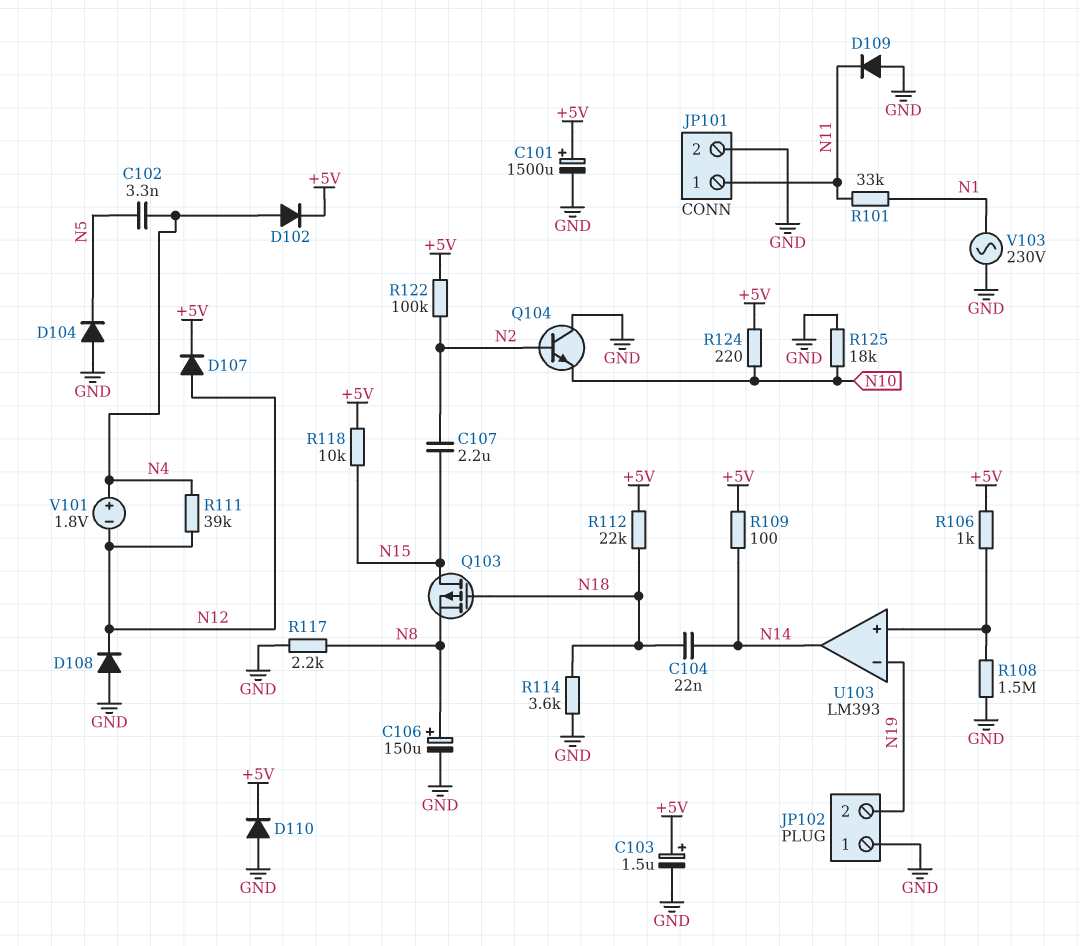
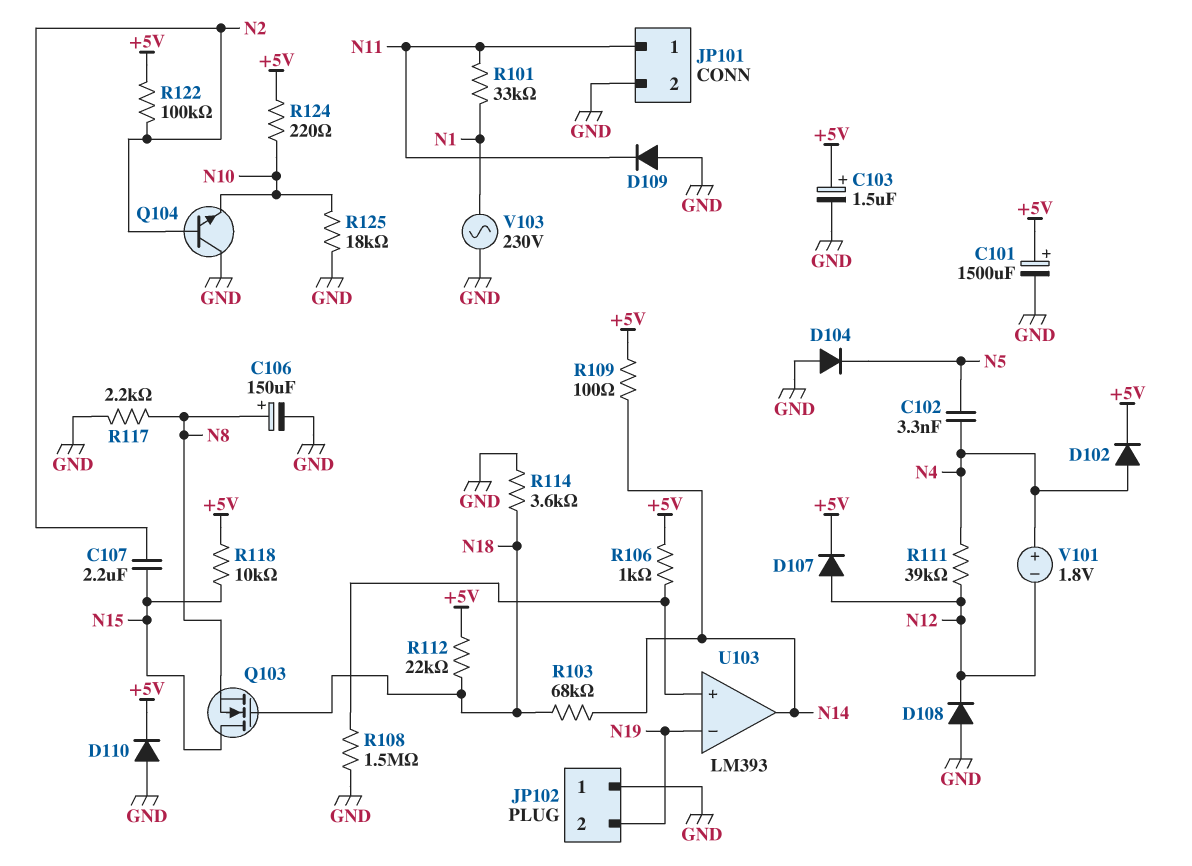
C104: 22nF (N14, N18) -> none
Q103: PMOS (G N18, D N15, S N8) -> NMOS (G N18, D N15, S N8)
R103: none -> 68k (N14, N18)

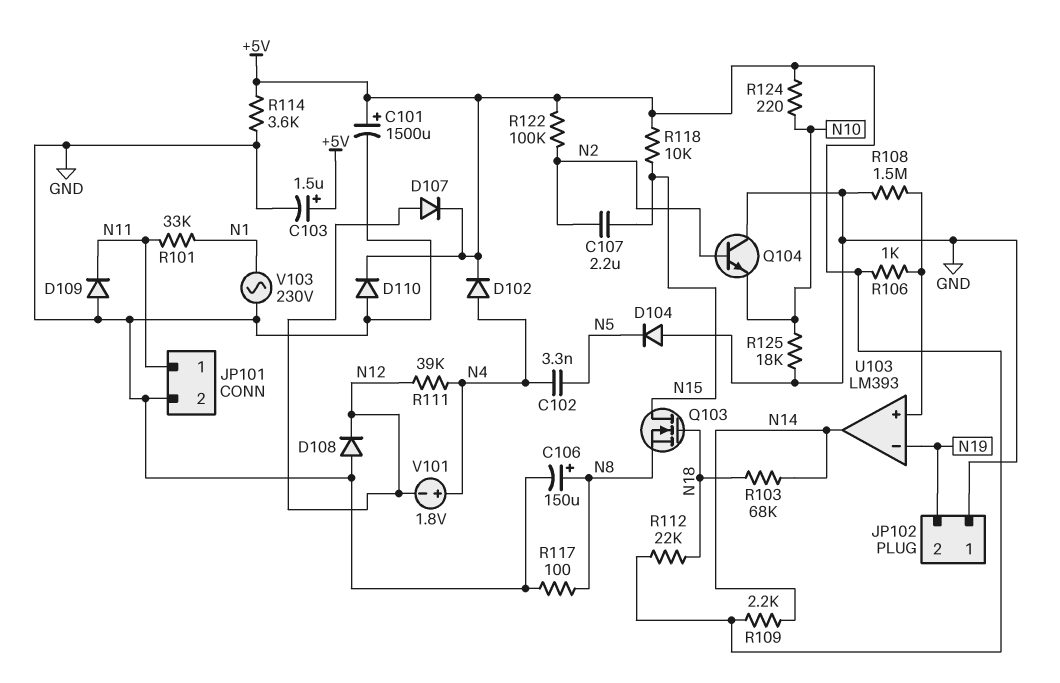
R109: 100 (+5V, N14) -> 2.2k (+5V, N14)
R114: 3.6k (GND, N18) -> 3.6k (+5V, GND)
R117: 2.2k (GND, N8) -> 100 (GND, N8)

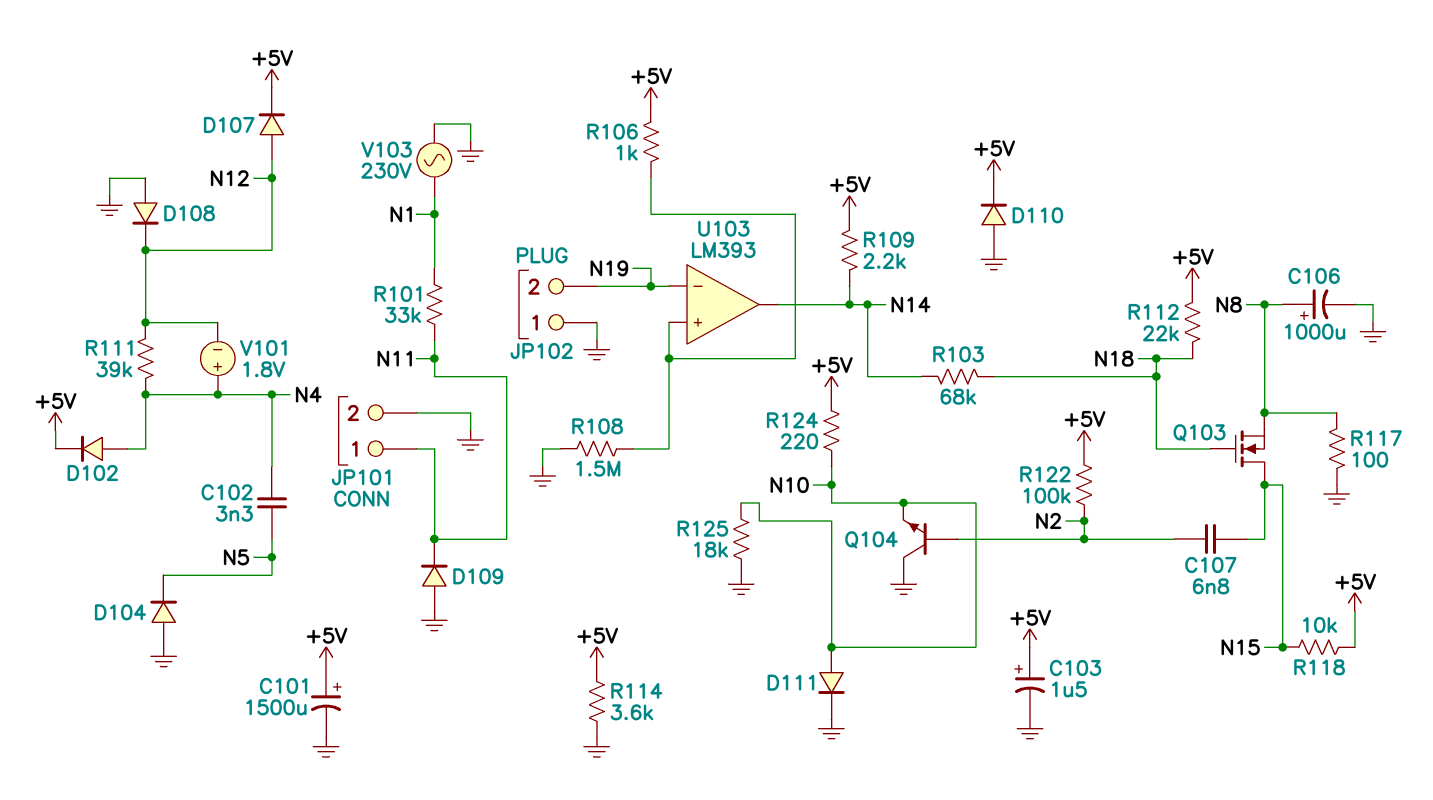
C106: 150uF (plus N8, minus GND) -> 1000uF (plus N8, minus GND)
C107: 2.2uF (N2, N15) -> 6.8nF (N2, N15)
D111: none -> diode (A N10, K GND)

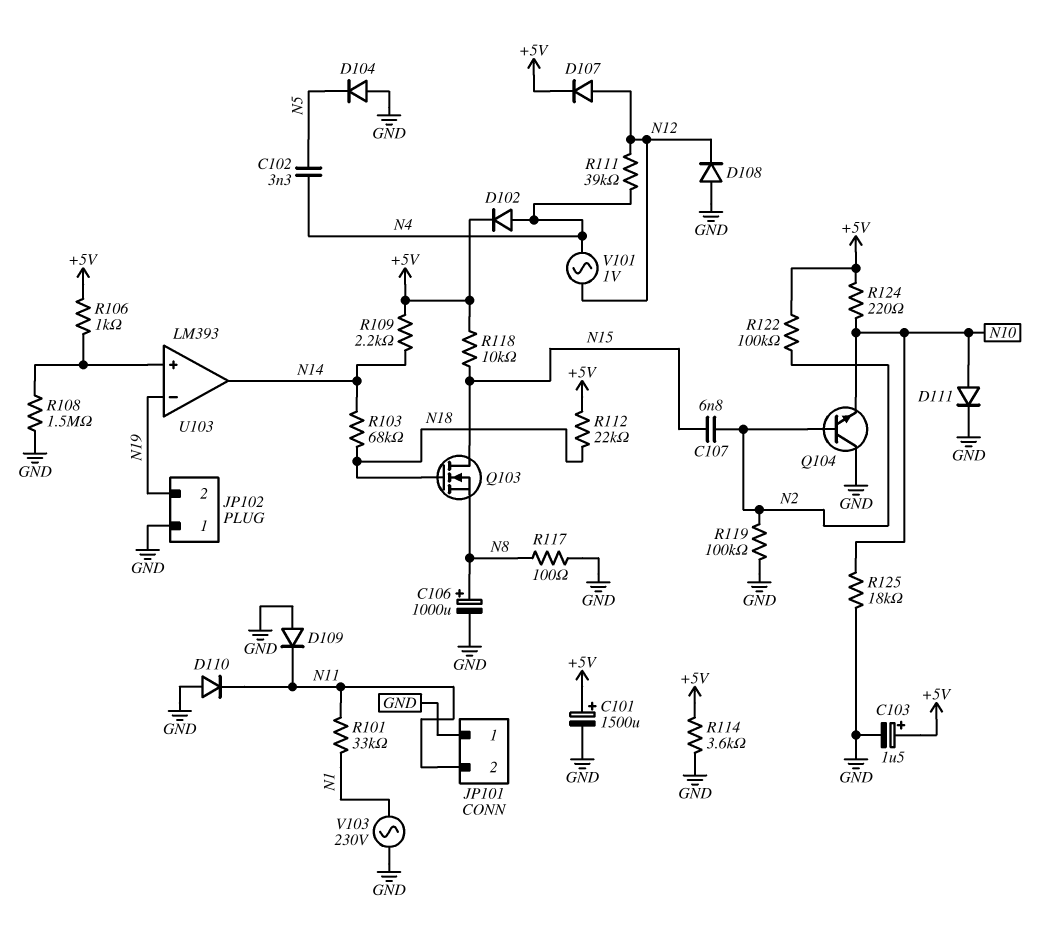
D110: diode (A GND, K +5V) -> diode (A GND, K N11)
JP101 pin 1: N11 -> GND
JP101 pin 2: GND -> N11
R119: none -> 100k (GND, N2)
V101: 1.8V (plus N4, minus N12) -> AC 1V (N4, N12)

